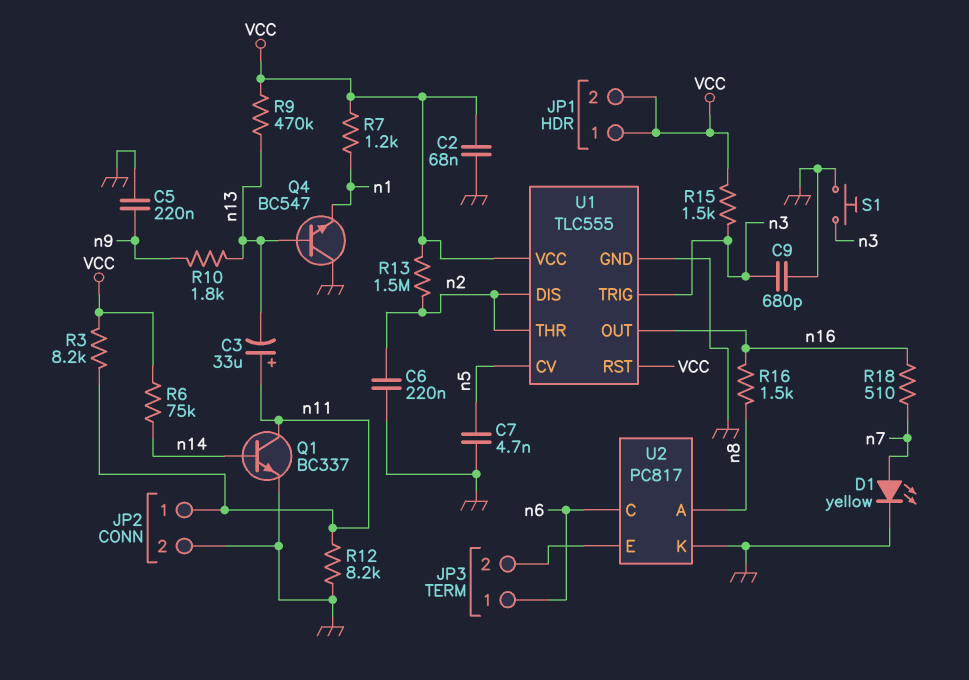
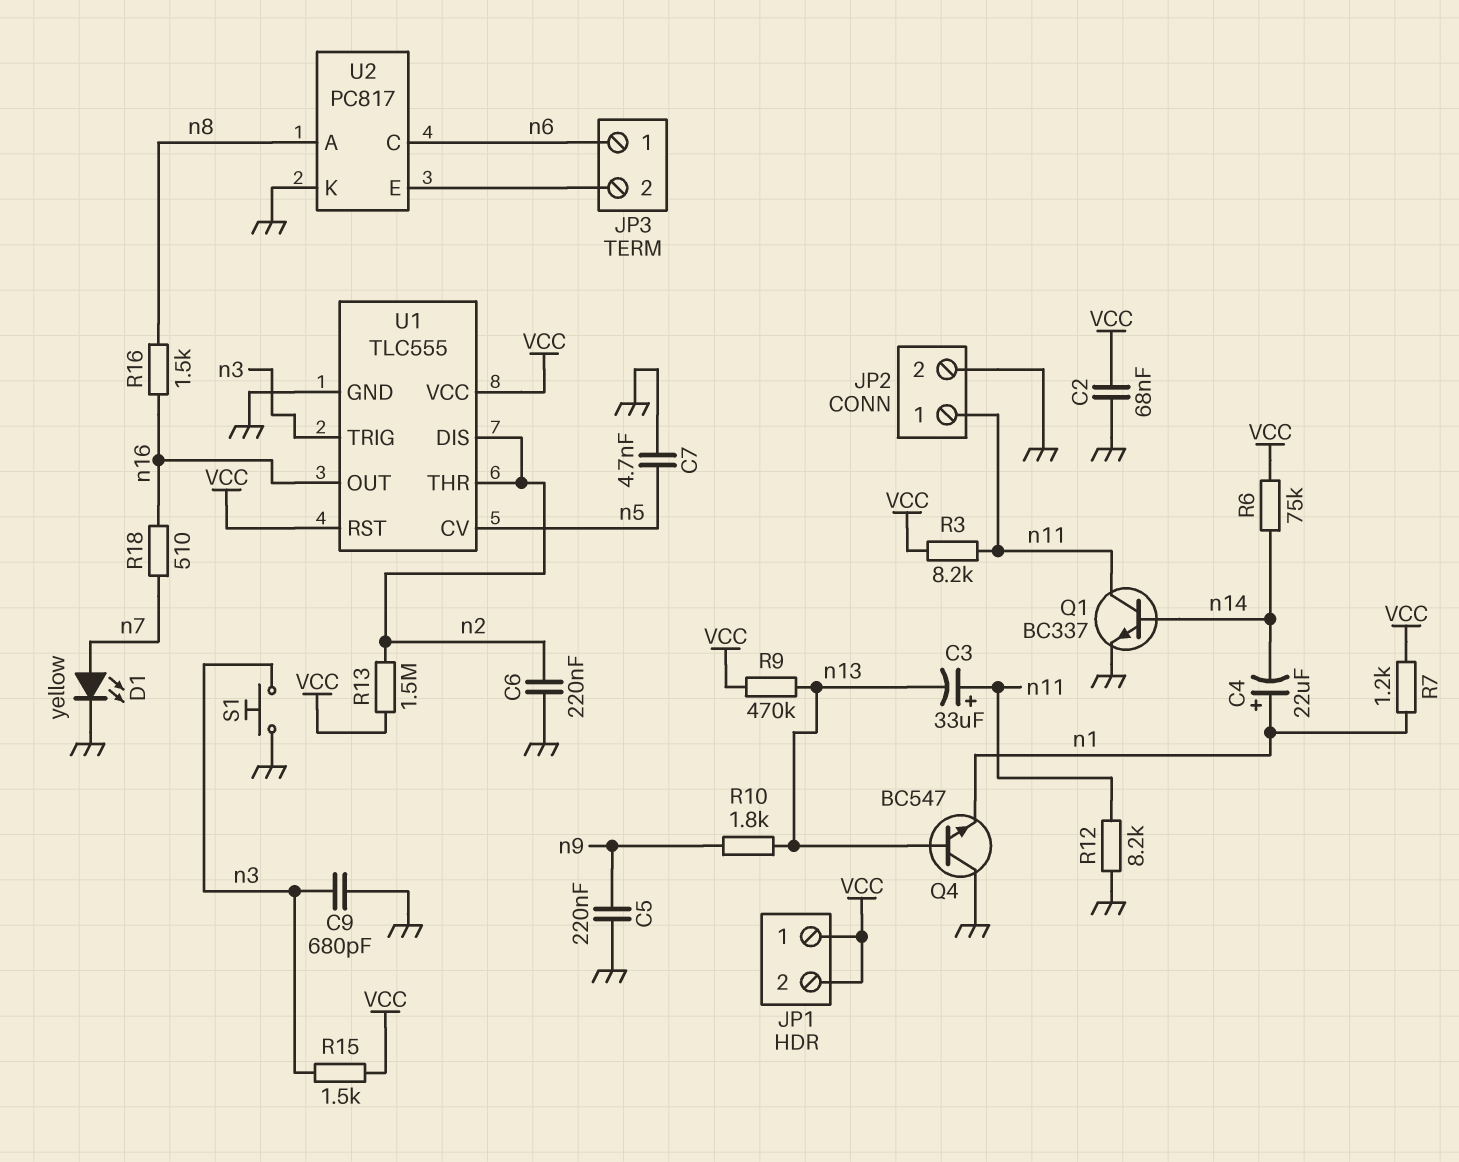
C4: none -> 22uF (plus n1, minus n14)

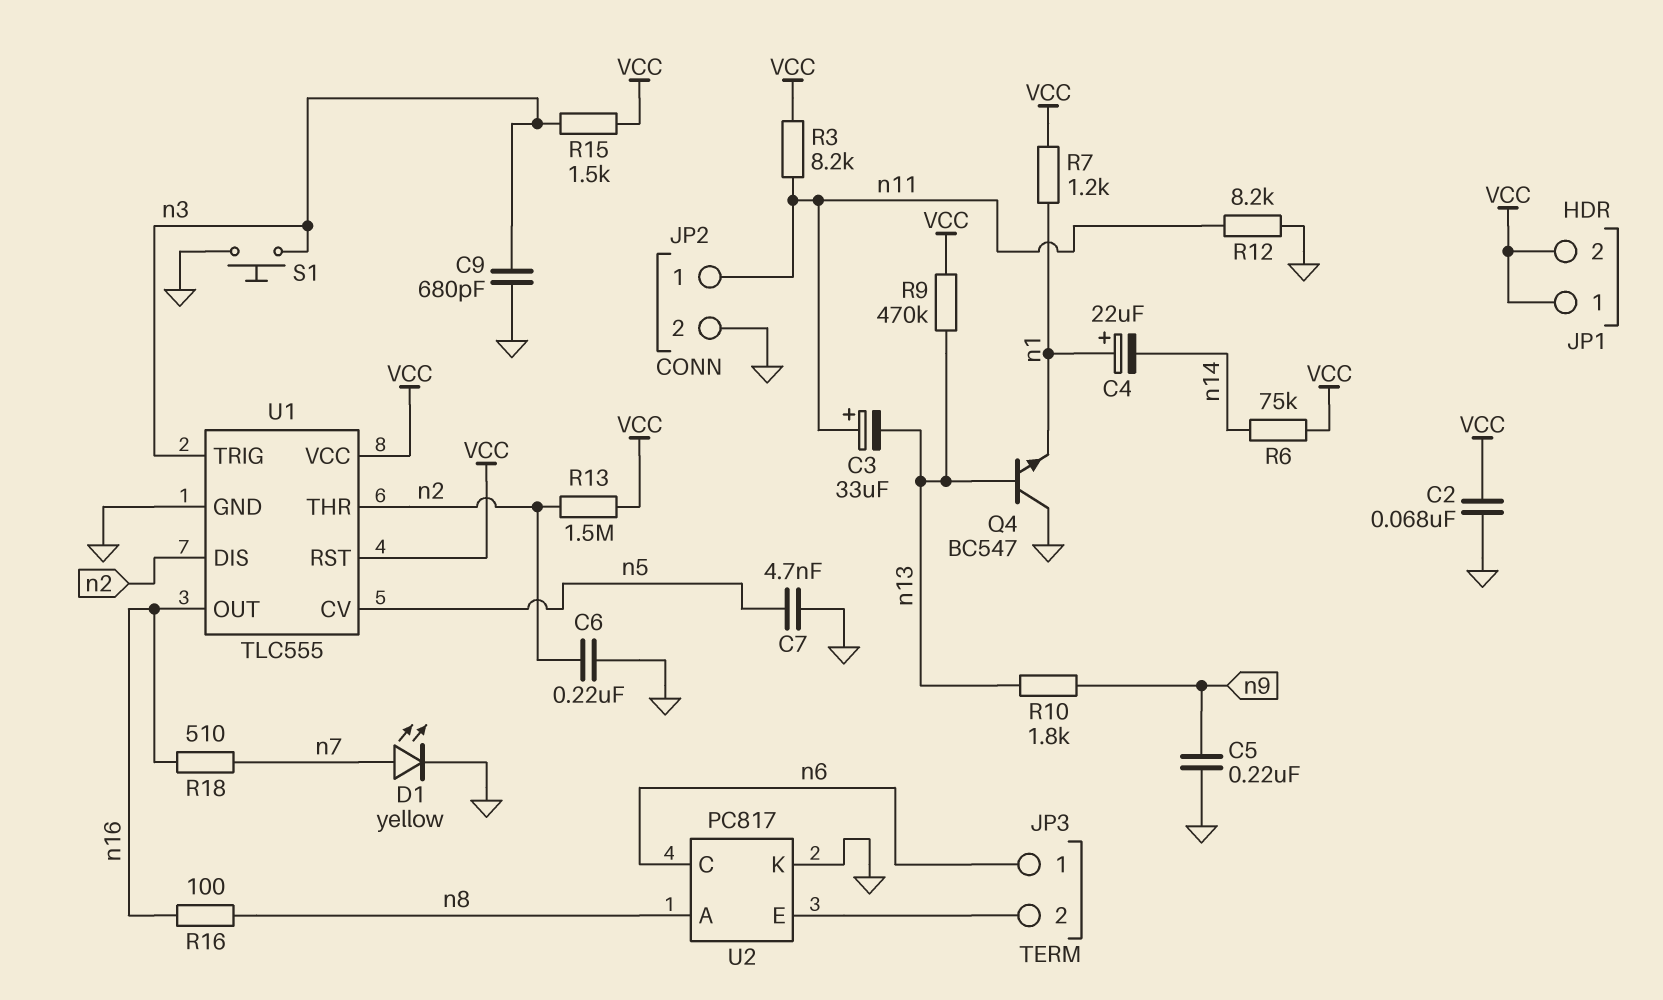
Q1: NPN BC337 (B n14, C n11, E GND) -> none
R16: 1.5k (n8, n16) -> 100 (n8, n16)

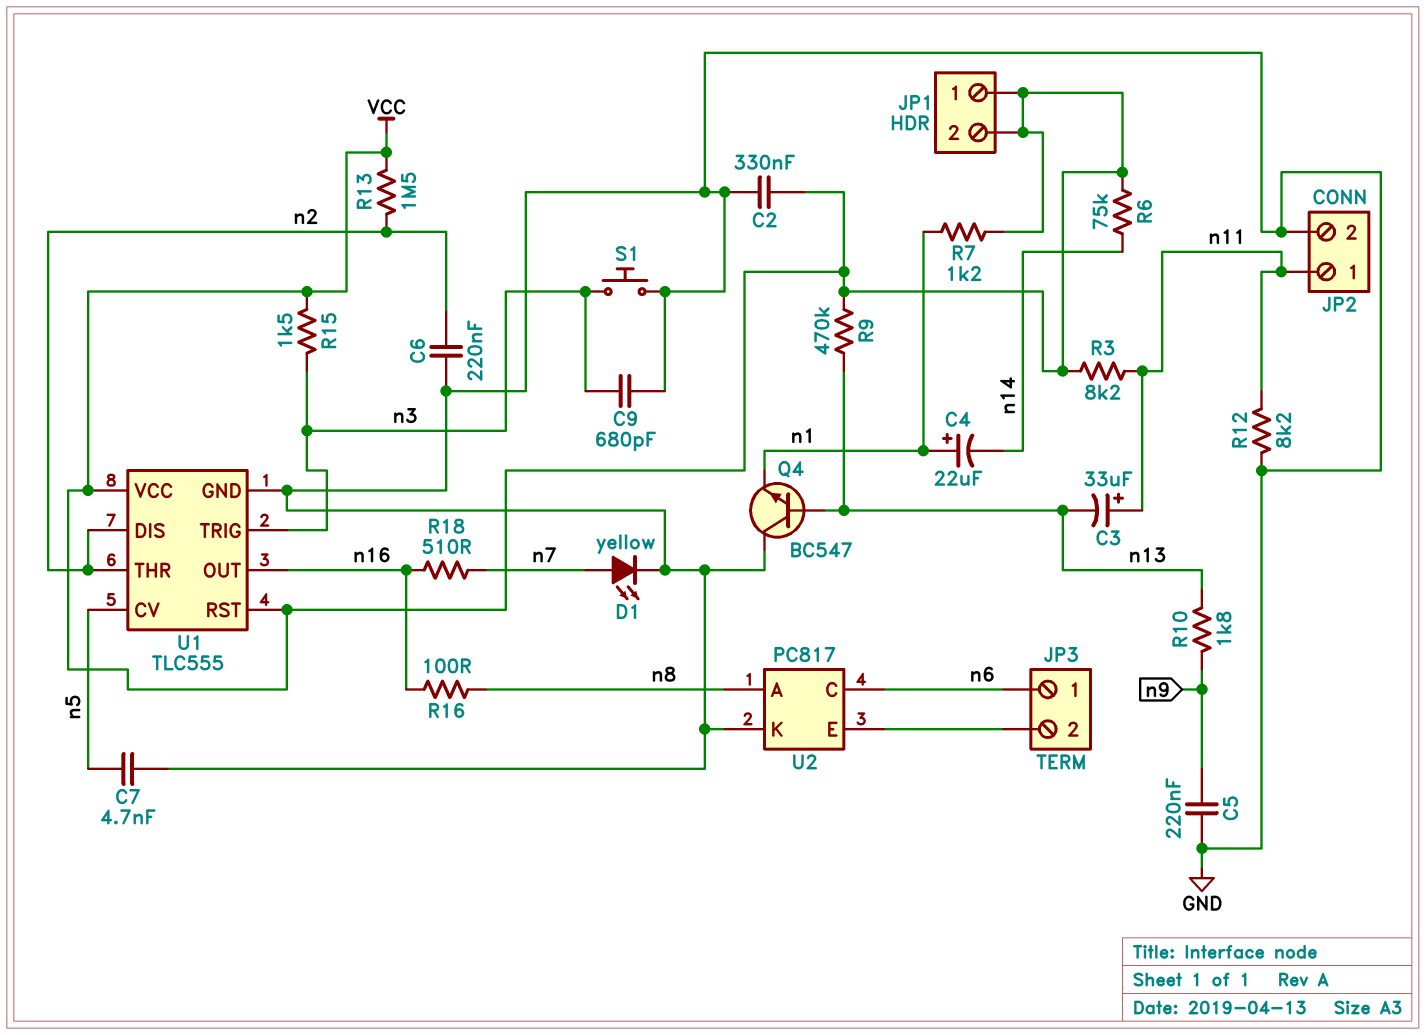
C2: 68nF (GND, VCC) -> 330nF (GND, VCC)

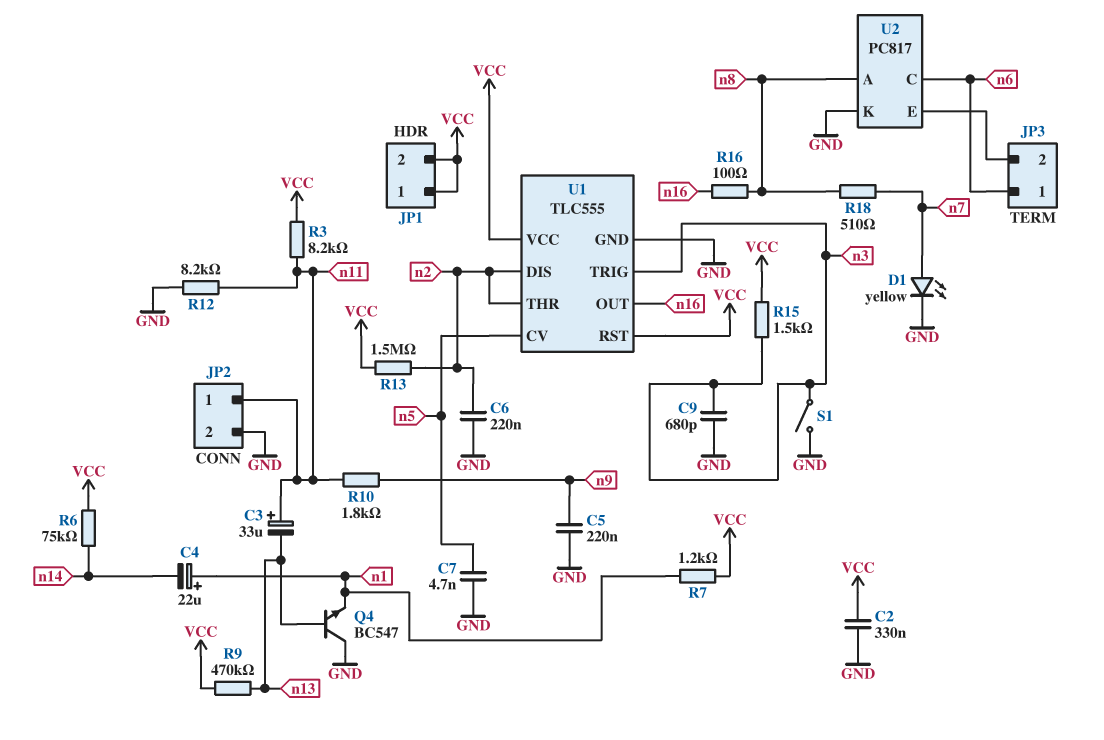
R10: 1.8k (n9, n13) -> 1.8k (n9, n11)
R18: 510 (n7, n16) -> 510 (n7, n8)
S1: button (GND, n3) -> switch (GND, n3)

